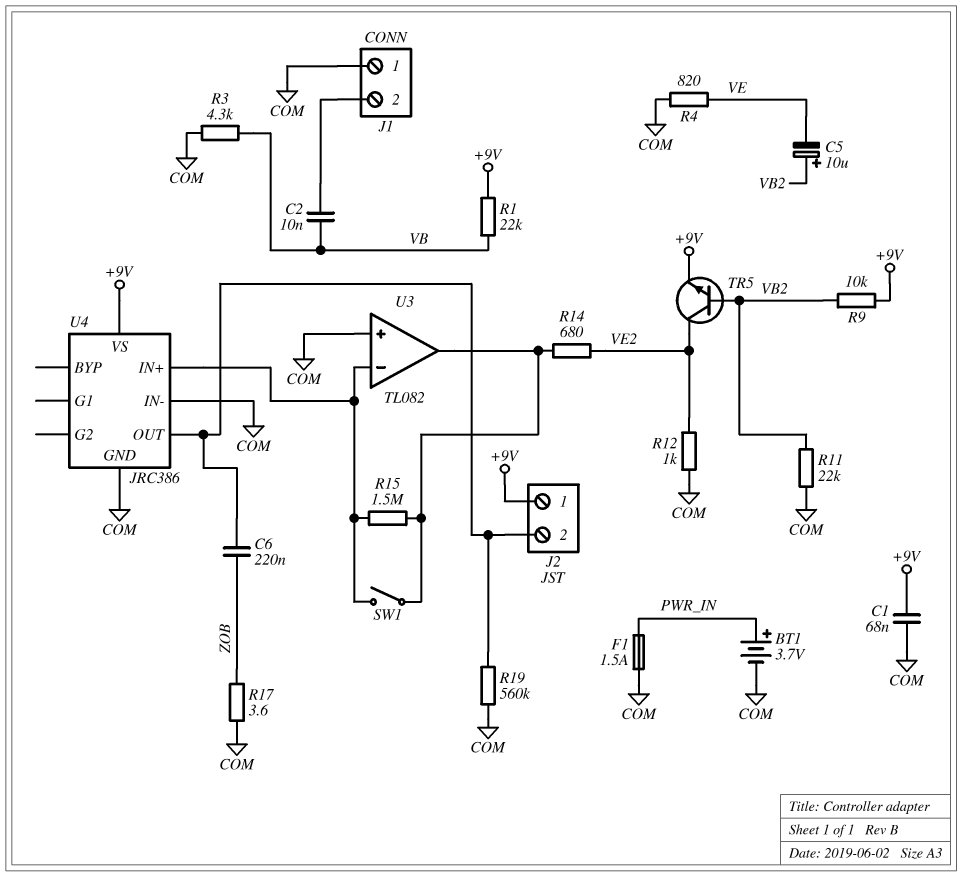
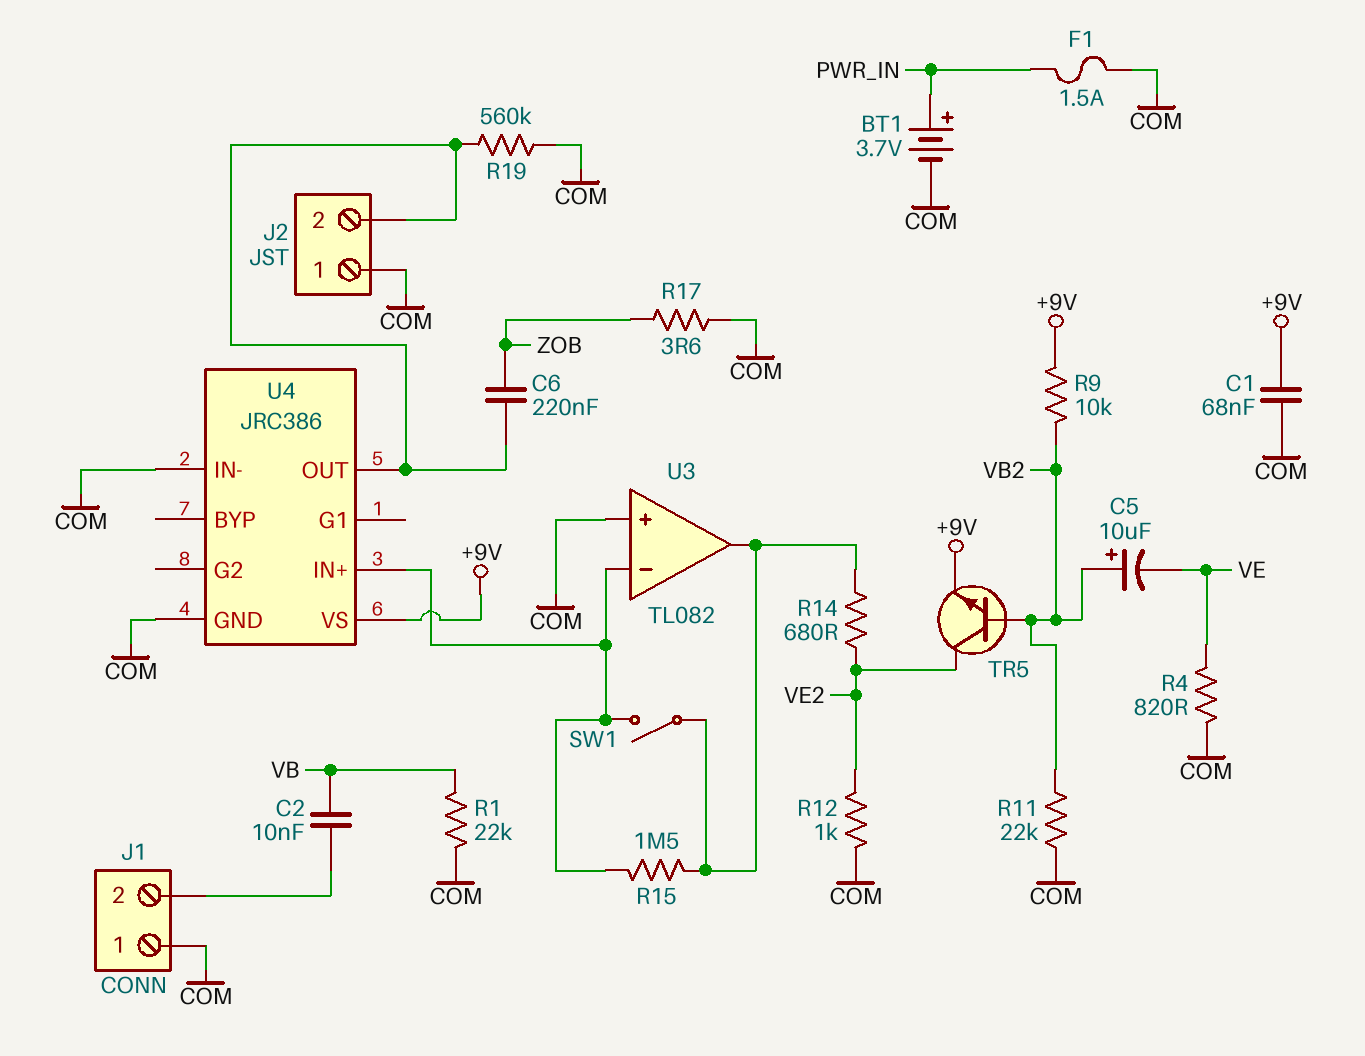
J2 pin 1: +9V -> COM
R1: 22k (+9V, VB) -> 22k (COM, VB)
R3: 4.3k (COM, VB) -> none

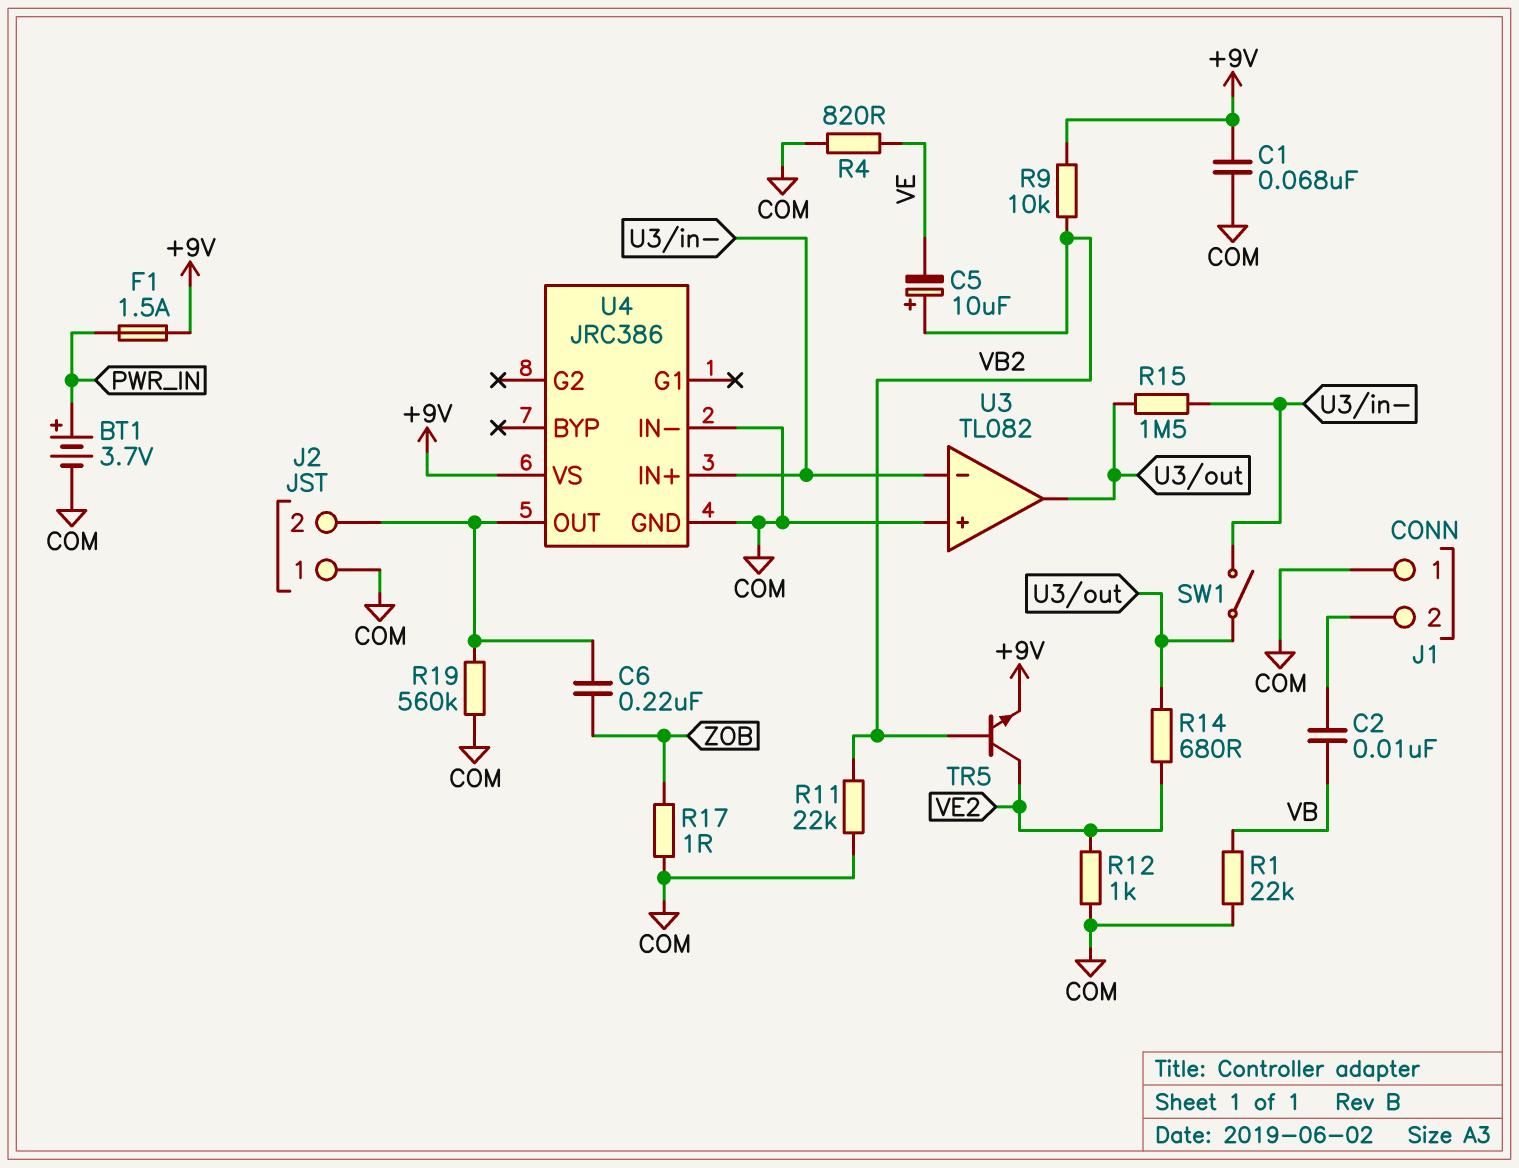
F1: 1.5A (COM, PWR_IN) -> 1.5A (+9V, PWR_IN)
R17: 3.6 (COM, ZOB) -> 1 (COM, ZOB)

